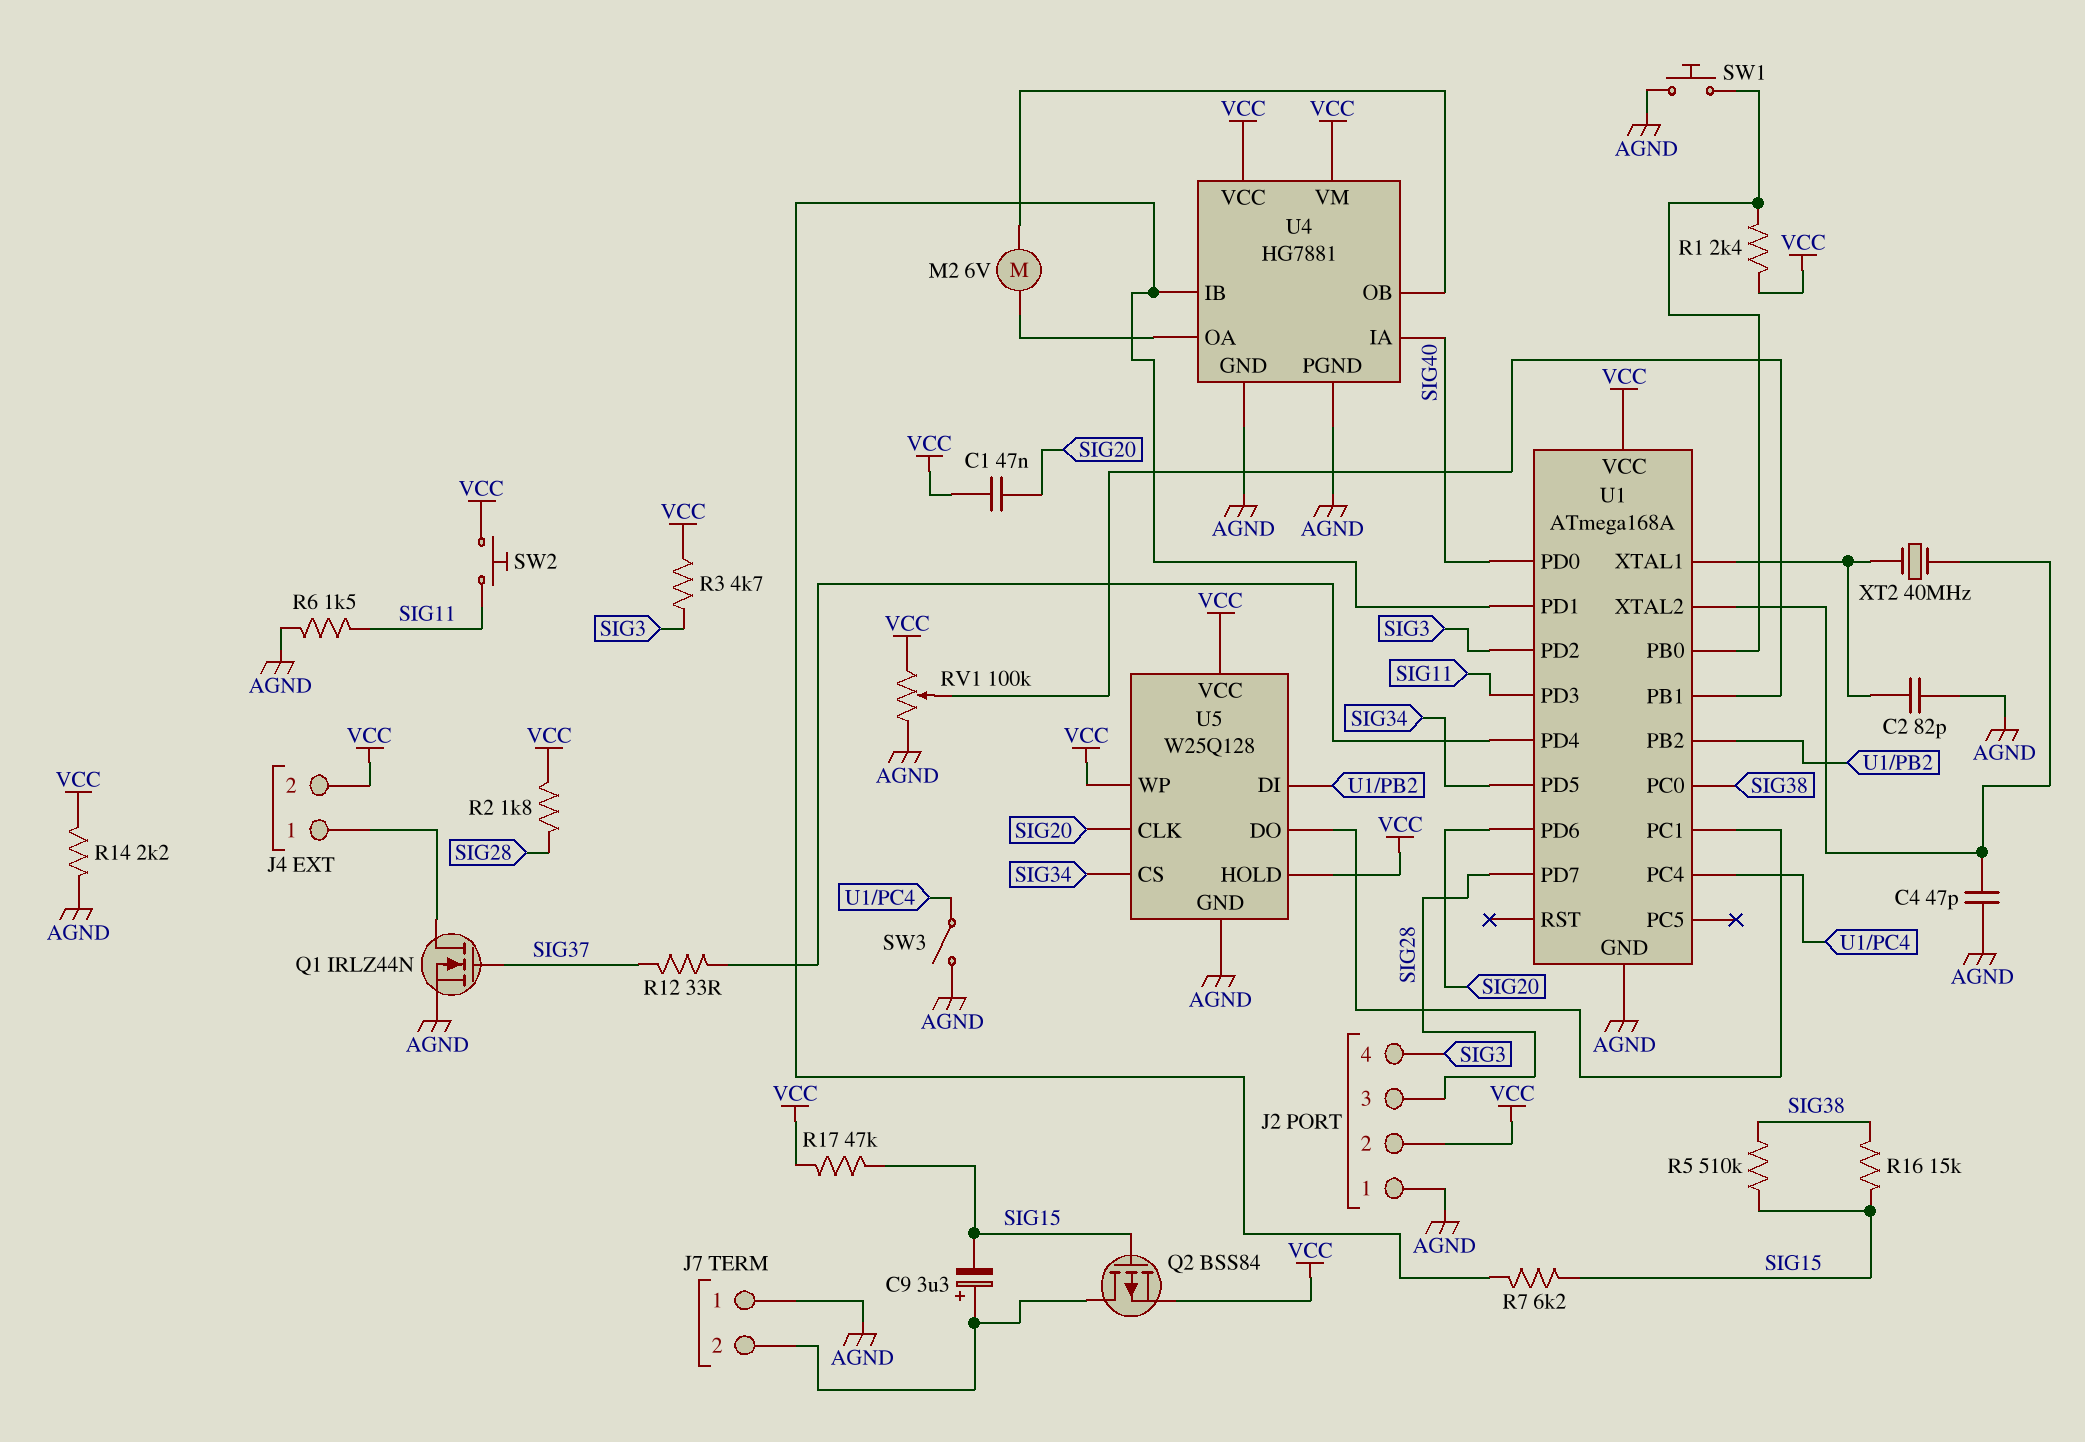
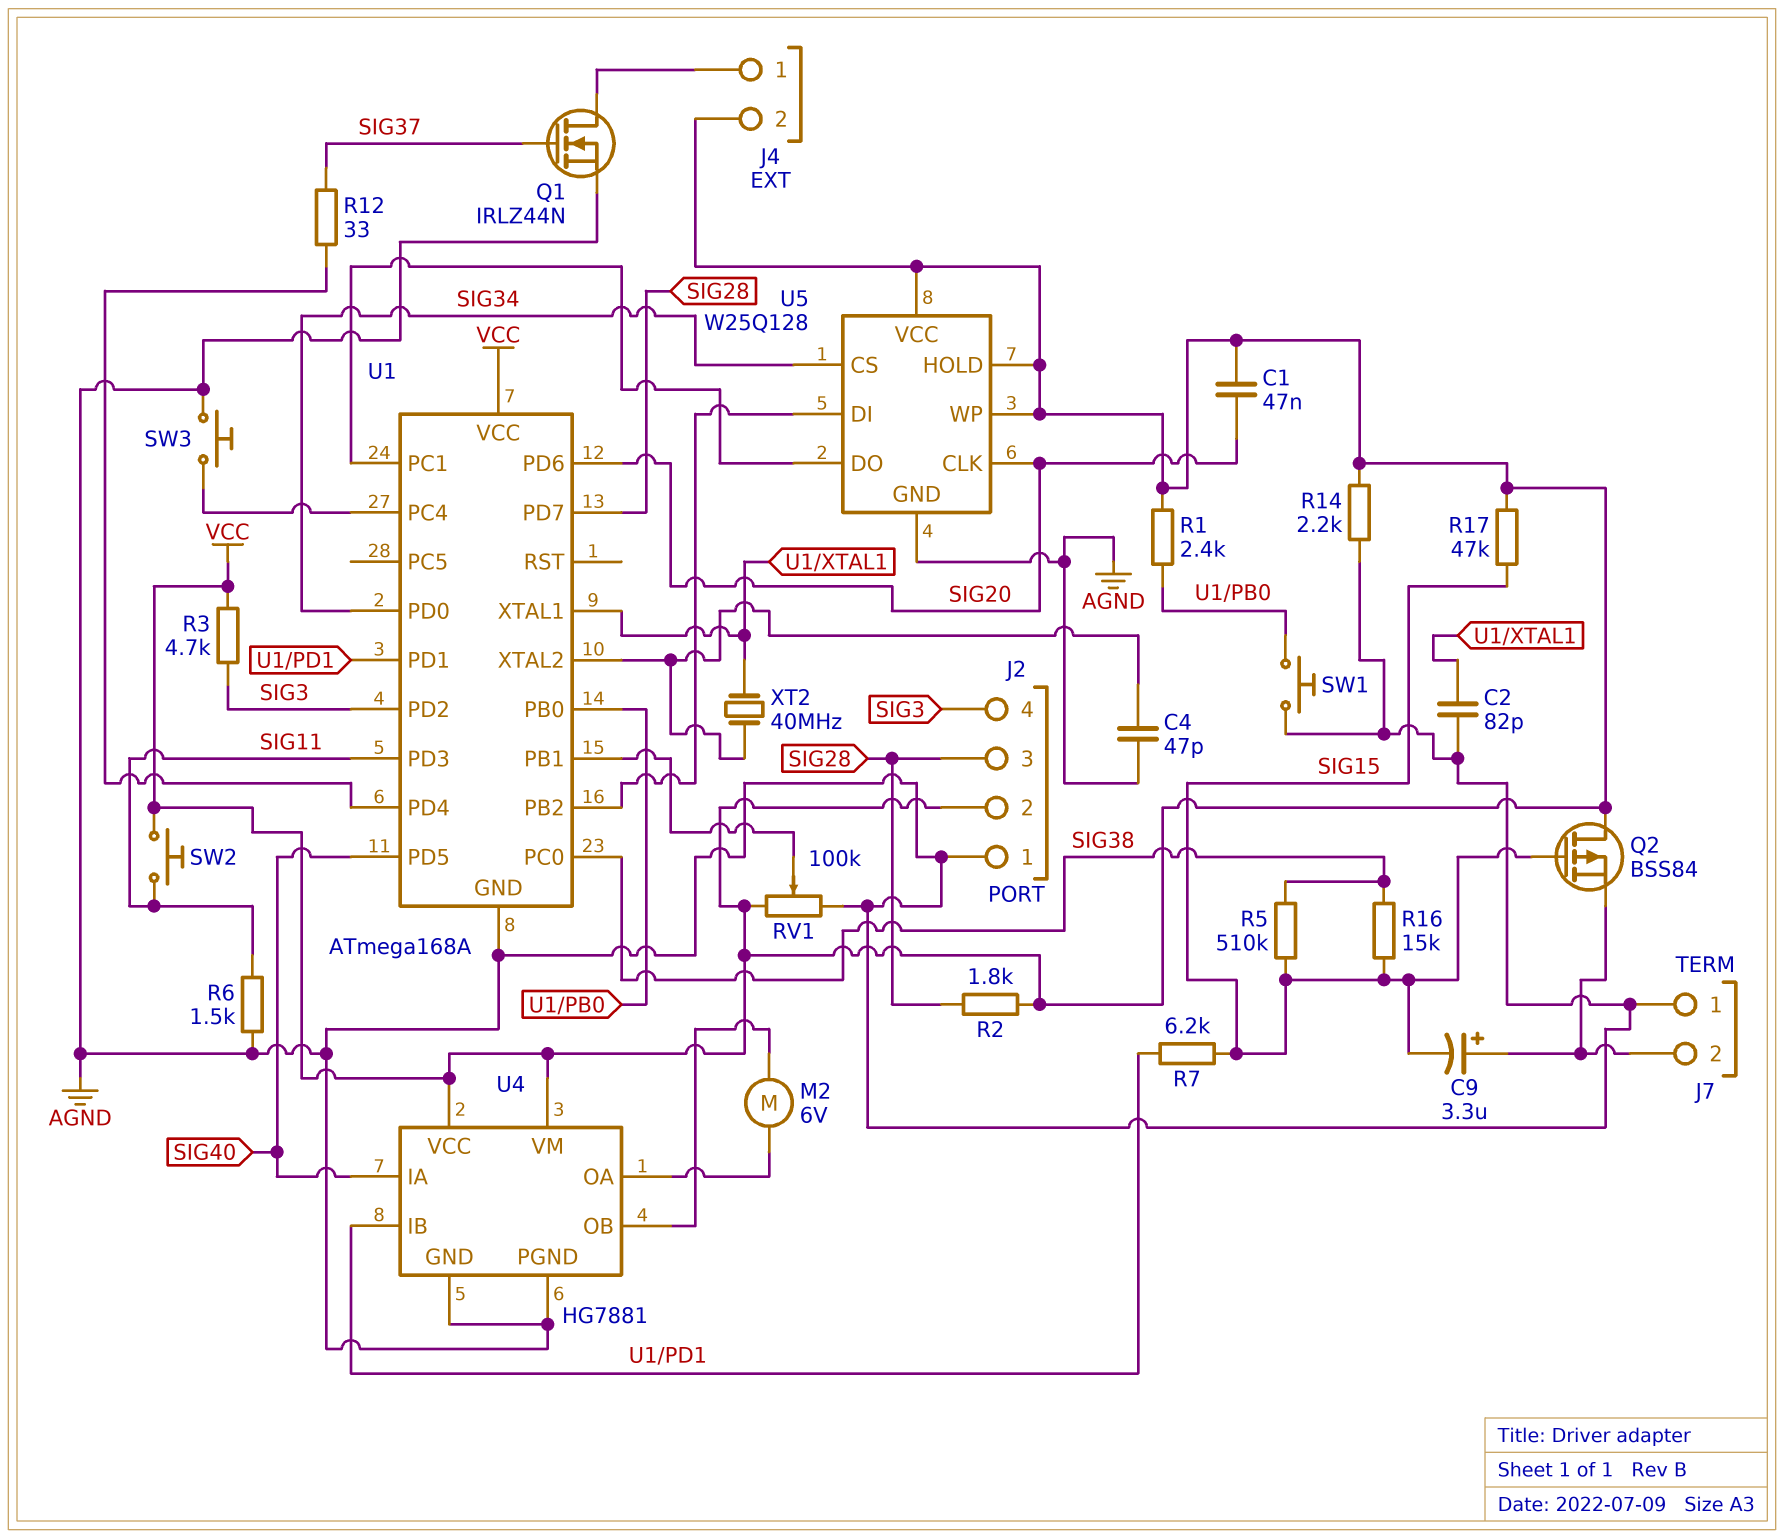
Q2: PMOS BSS84 (G SIG15, D J7/2, S VCC) -> PMOS BSS84 (G SIG15, D VCC, S J7/2)
SW3: switch (AGND, U1/PC4) -> button (AGND, U1/PC4)
U1 pin PD0: SIG40 -> SIG34
U1 pin PD5: SIG34 -> SIG40

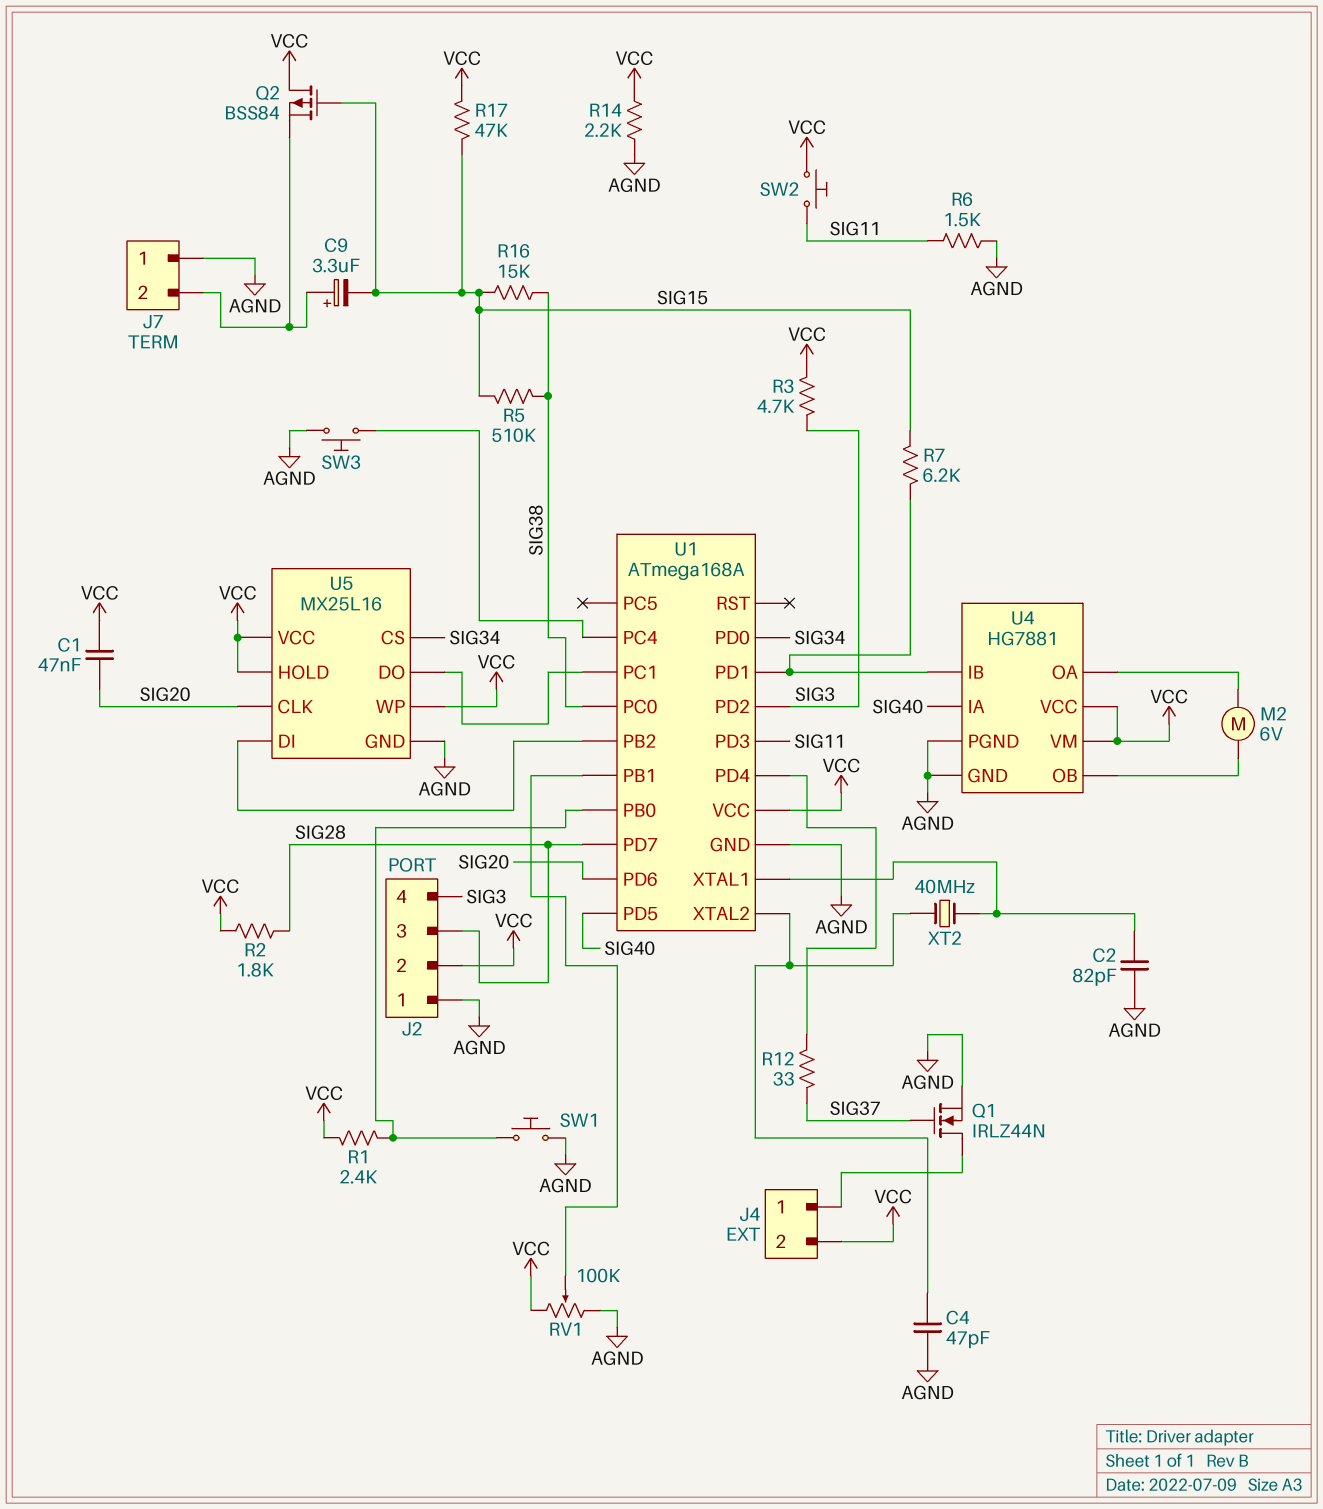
U5: W25Q128 -> MX25L16

